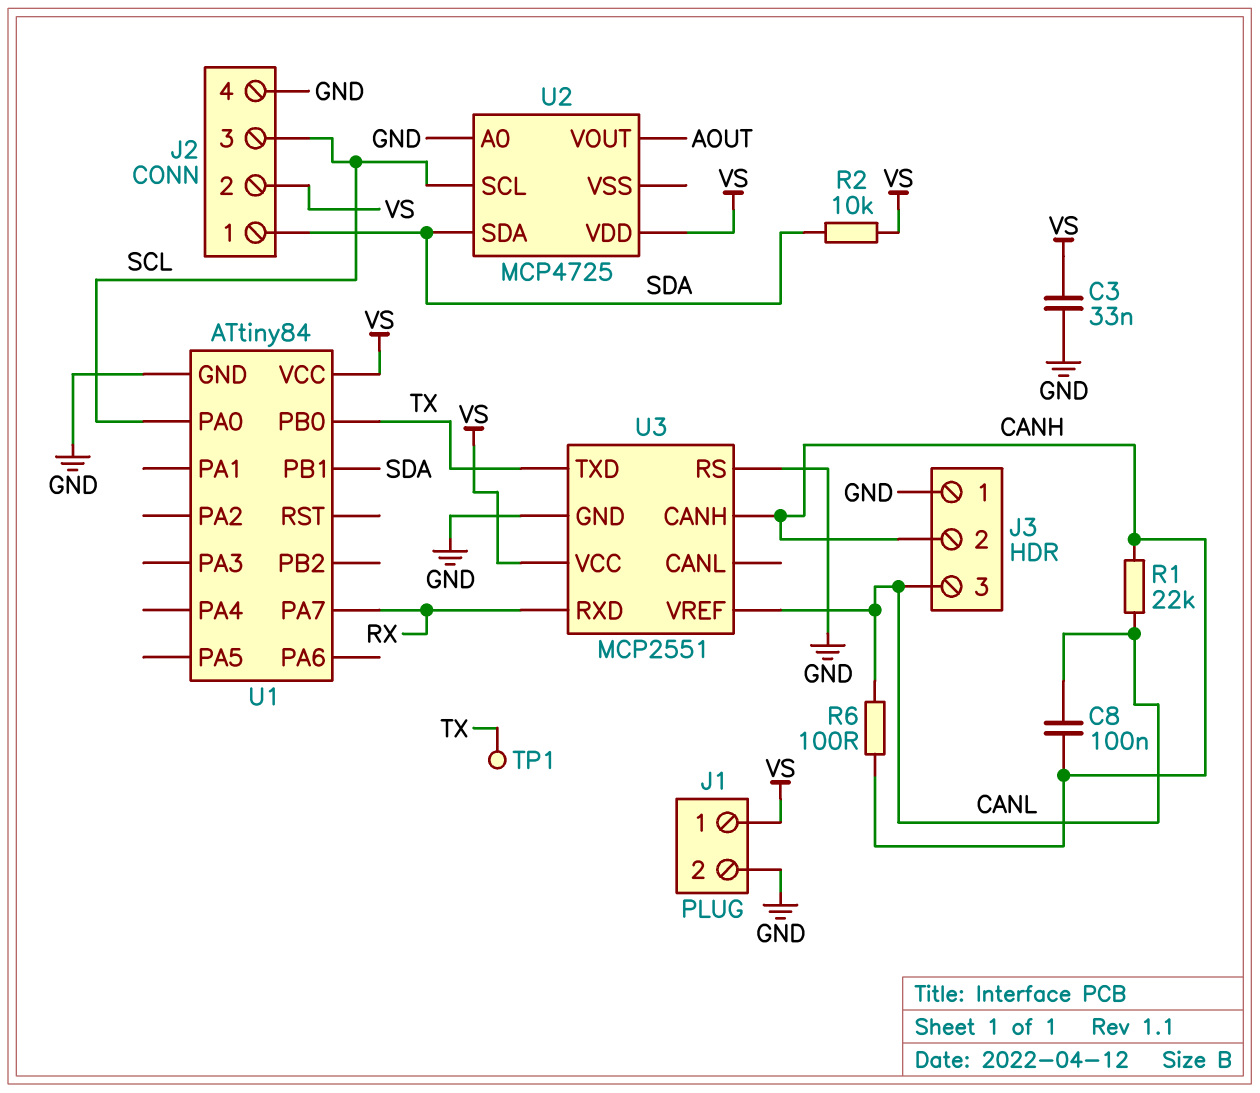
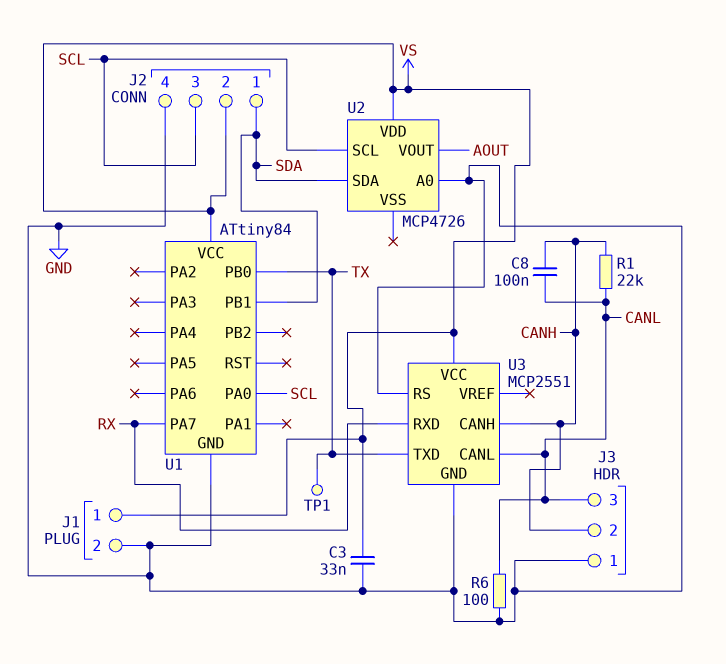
R2: 10k (SDA, VS) -> none
R6: 100 (CANH, CANL) -> 100 (CANL, GND)
U2: MCP4725 -> MCP4726
U3 pin CANL: none -> CANL
U3 pin VREF: CANL -> none

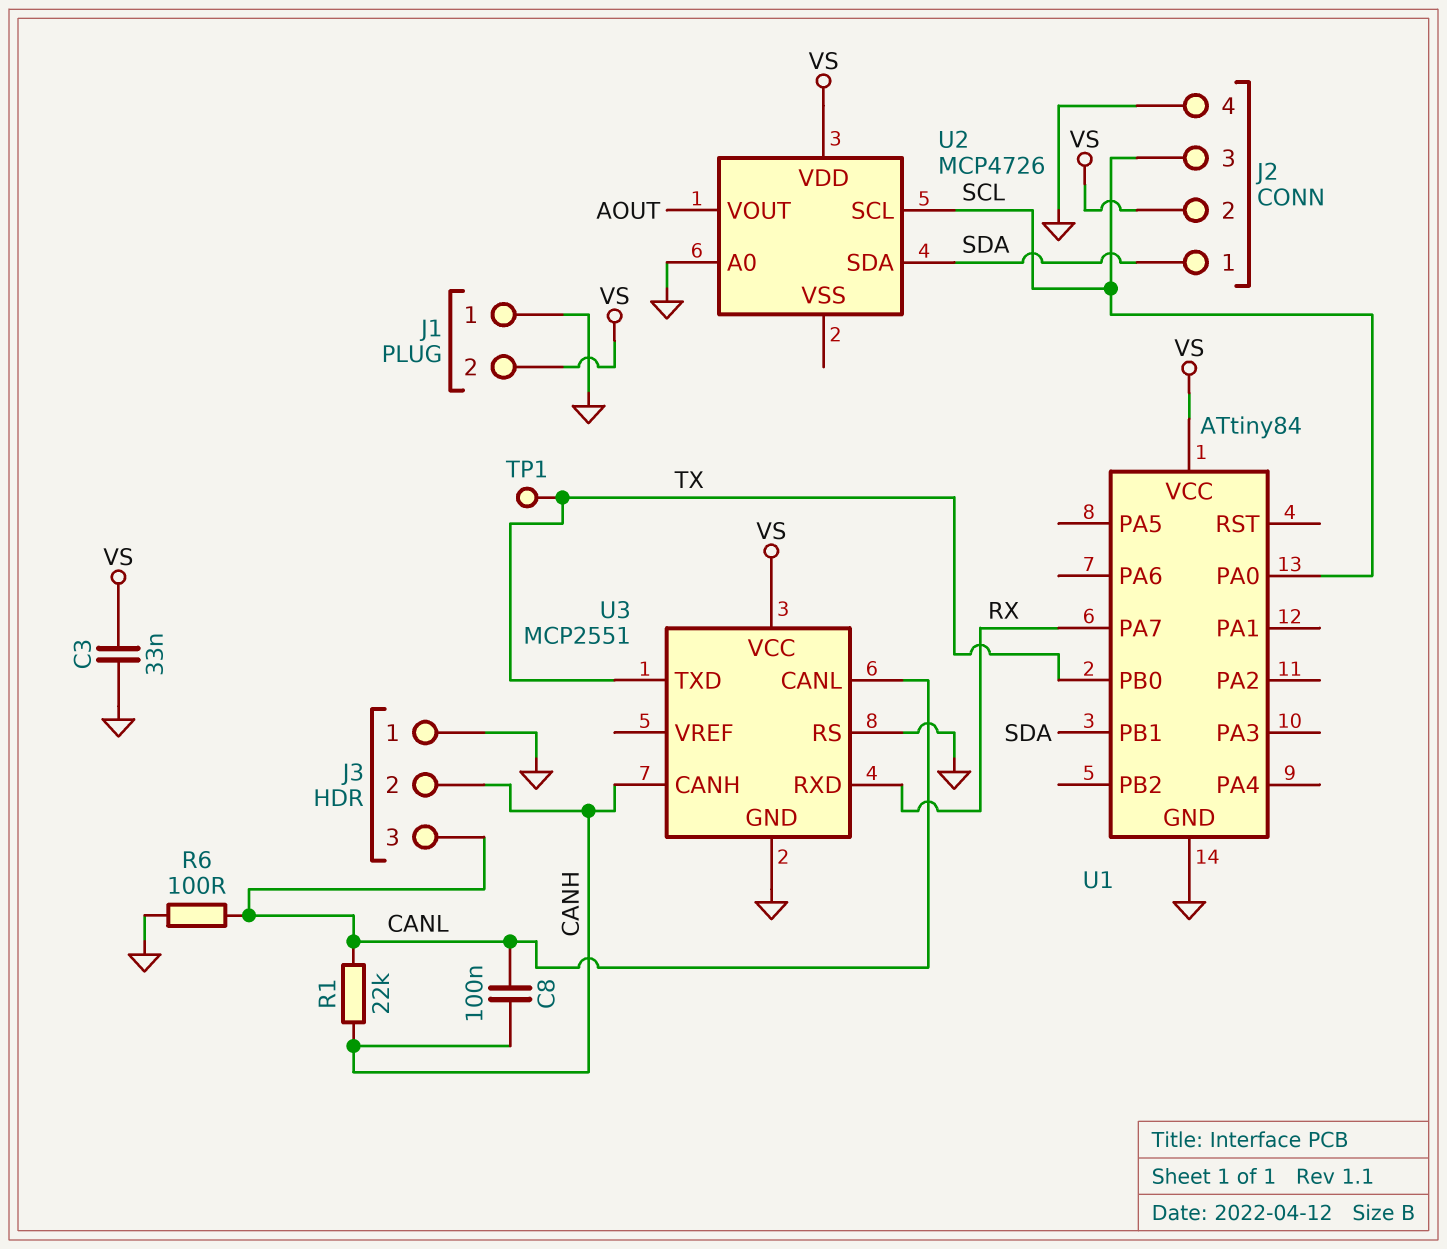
J1 pin 1: VS -> GND
J1 pin 2: GND -> VS

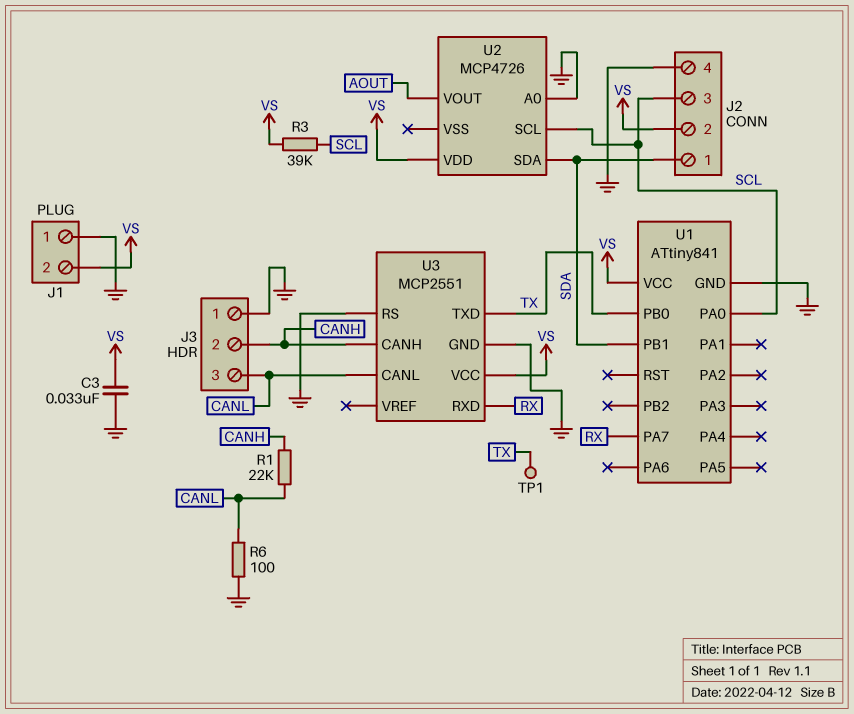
C8: 100nF (CANH, CANL) -> none
R3: none -> 39k (SCL, VS)
U1: ATtiny84 -> ATtiny841

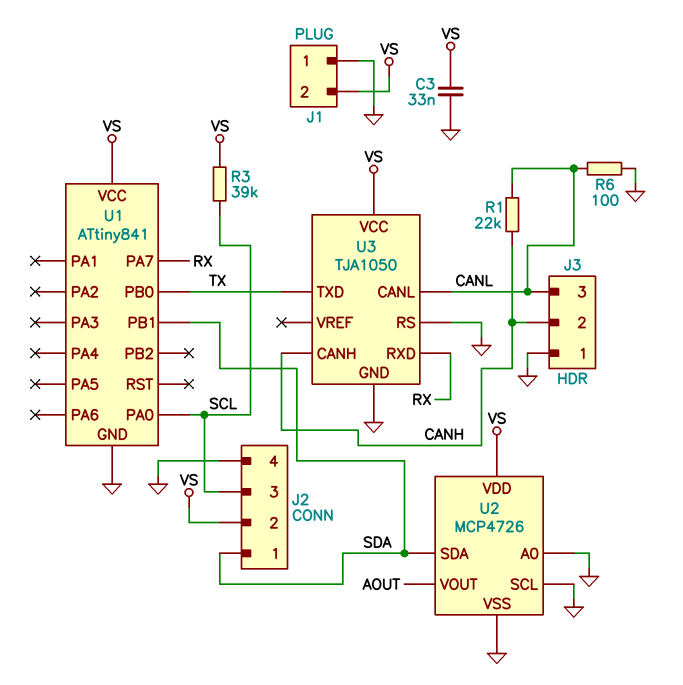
TP1: test point (TX) -> none
U2 pin SCL: SCL -> GND
U2 pin VSS: none -> GND
U3: MCP2551 -> TJA1050

